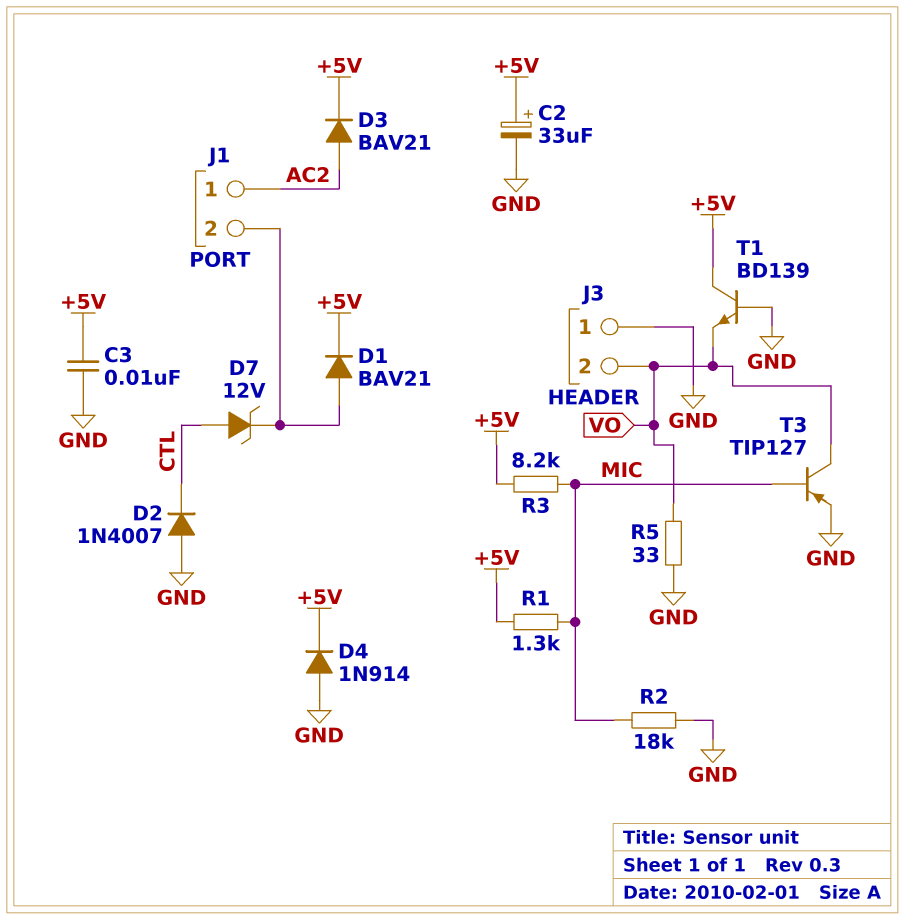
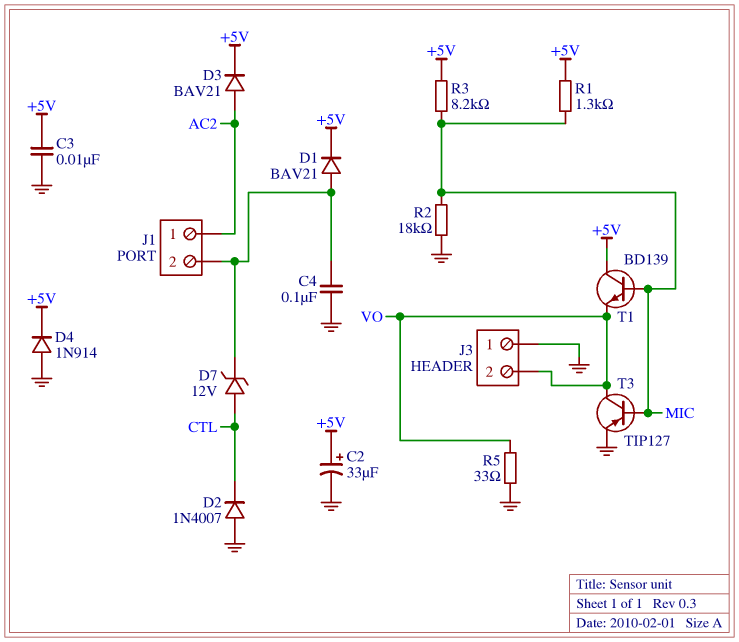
C4: none -> 100nF (GND, J1/2)
T1: NPN BD139 (B GND, C +5V, E VO) -> NPN BD139 (B MIC, C +5V, E VO)

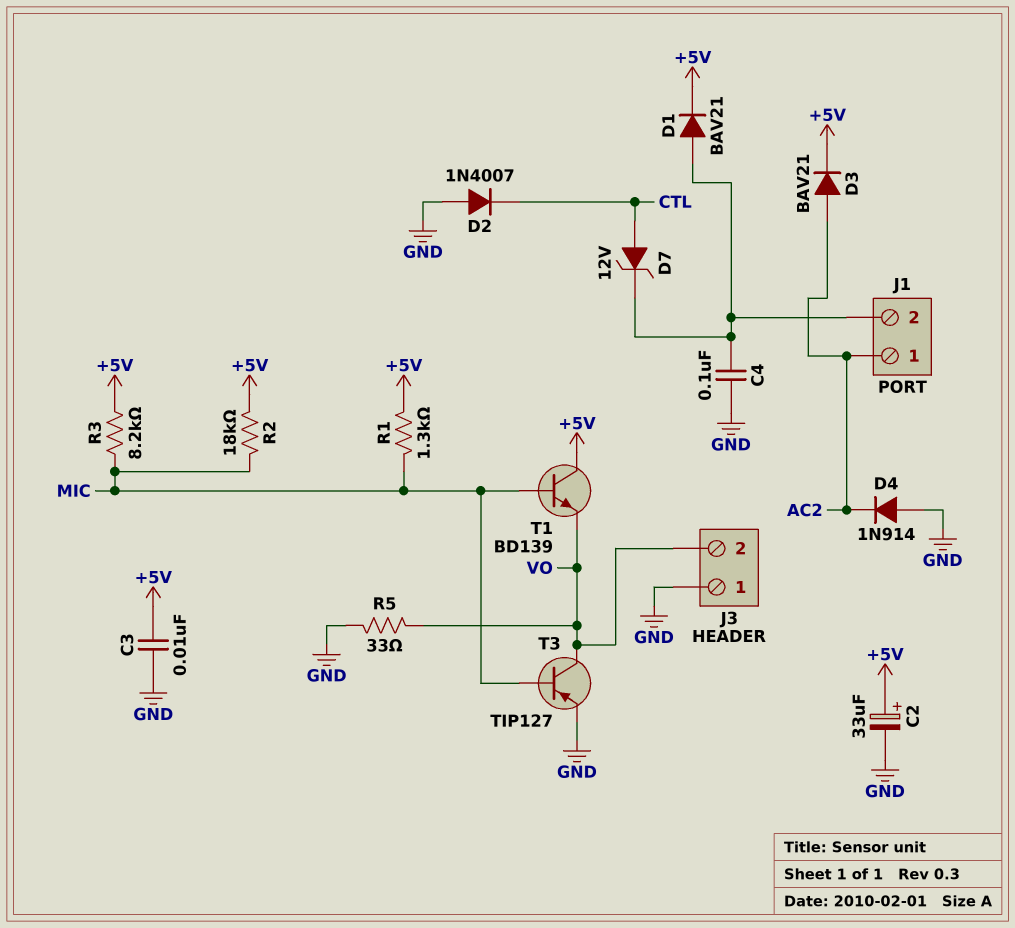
D4: diode 1N914 (A GND, K +5V) -> diode 1N914 (A GND, K AC2)
R2: 18k (GND, MIC) -> 18k (+5V, MIC)

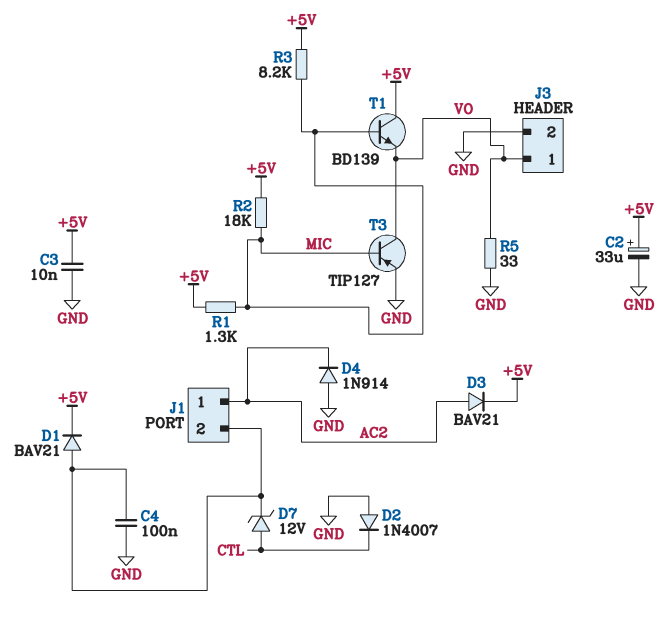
J3 pin 1: GND -> VO
J3 pin 2: VO -> GND

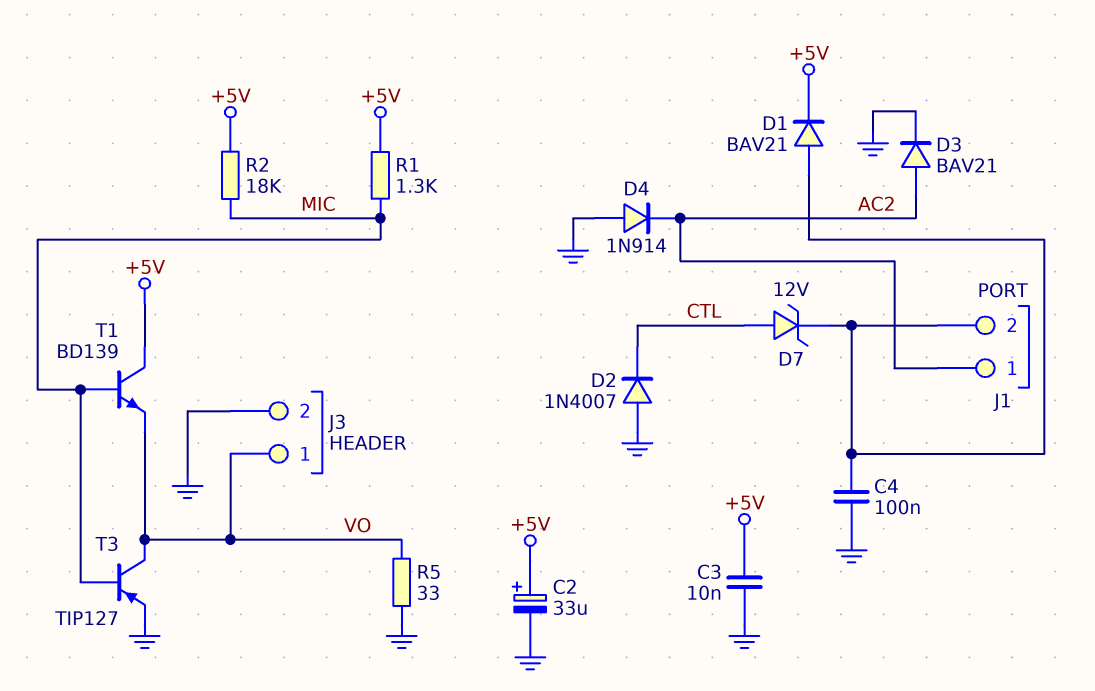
D3: diode BAV21 (A AC2, K +5V) -> diode BAV21 (A AC2, K GND)
R3: 8.2k (+5V, MIC) -> none

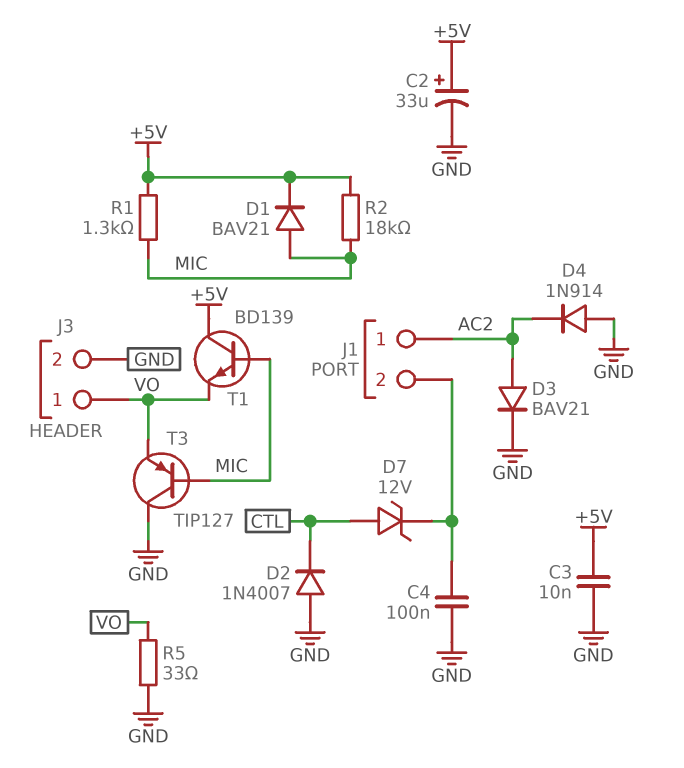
D1: diode BAV21 (A J1/2, K +5V) -> diode BAV21 (A MIC, K +5V)
T3: PNP TIP127 (B MIC, C VO, E GND) -> PNP TIP127 (B MIC, C GND, E VO)

